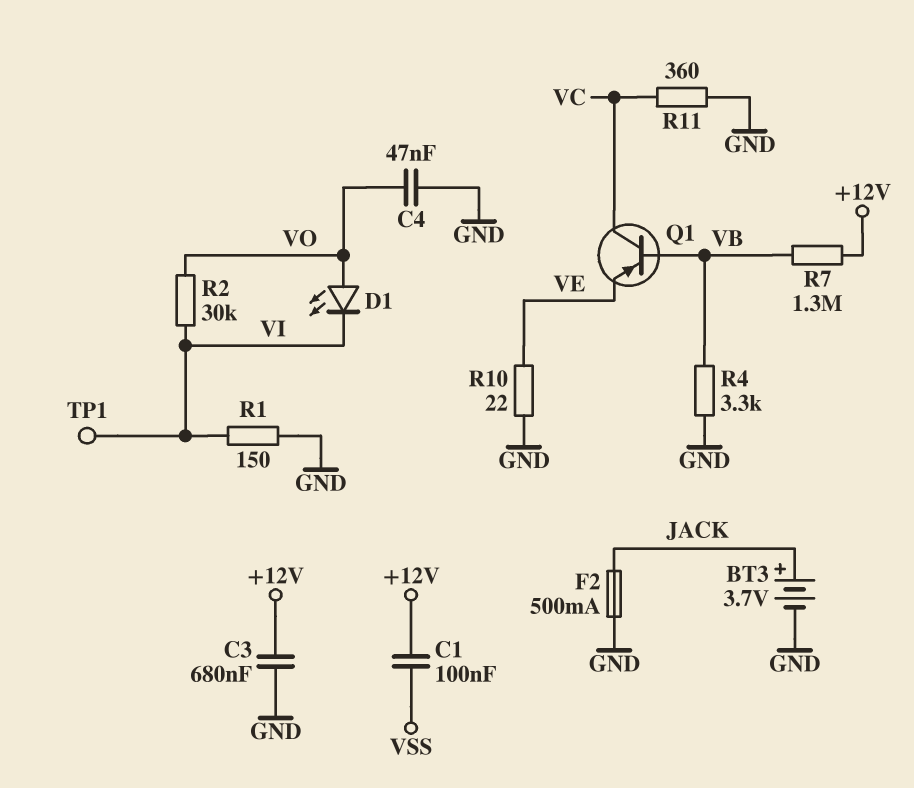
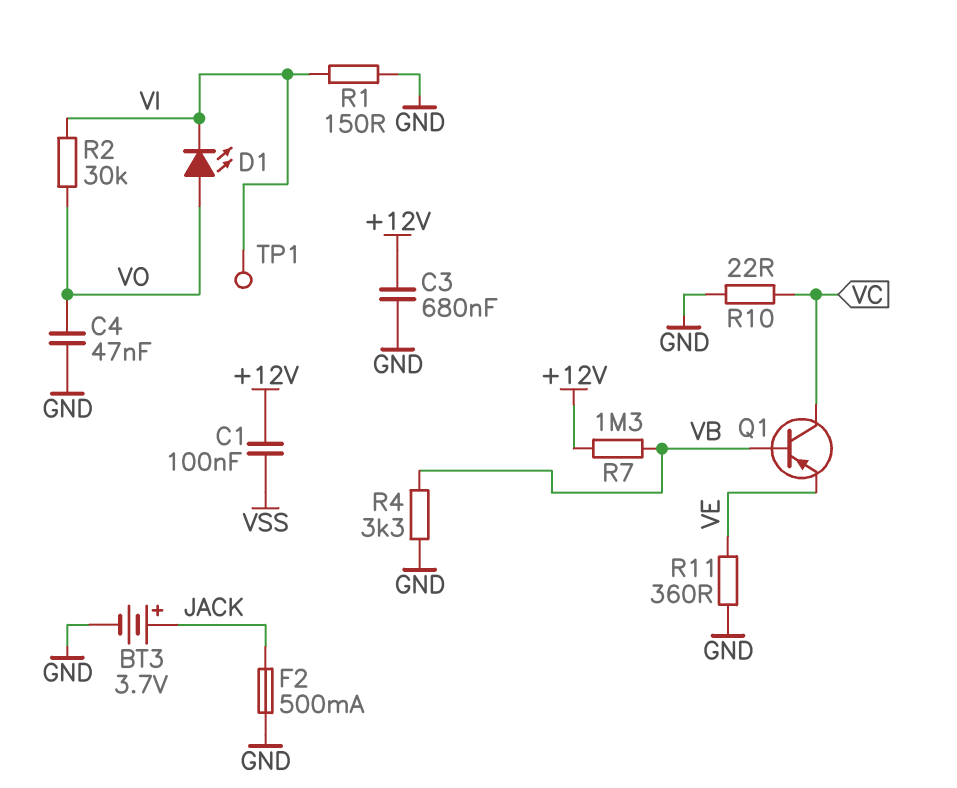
R10: 22 (GND, VE) -> 22 (GND, VC)
R11: 360 (GND, VC) -> 360 (GND, VE)

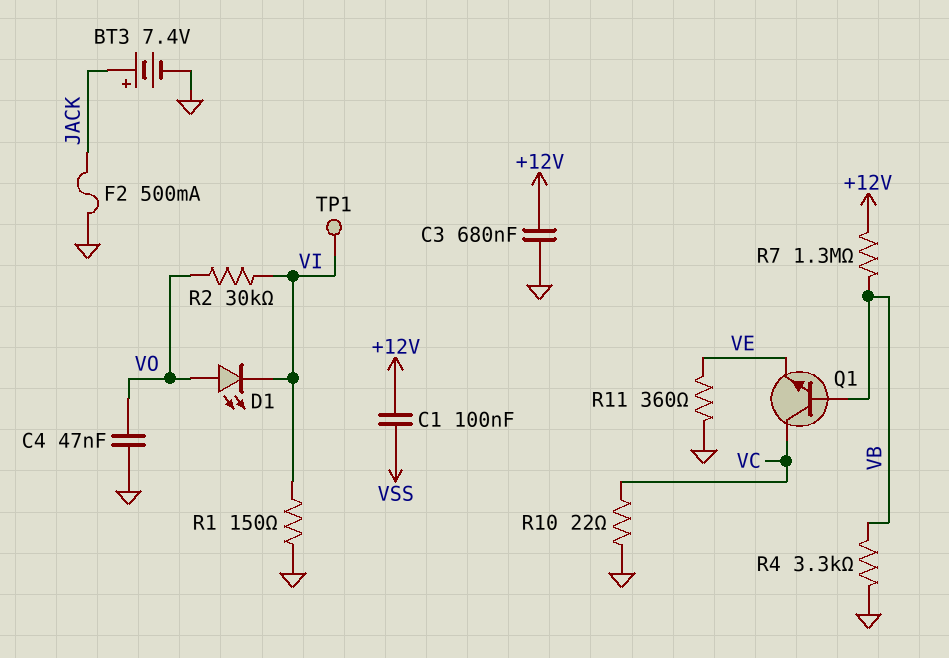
BT3: 3.7V (plus JACK, minus GND) -> 7.4V (plus JACK, minus GND)
Q1: PNP (B VB, C VC, E VE) -> NPN (B VB, C VC, E VE)

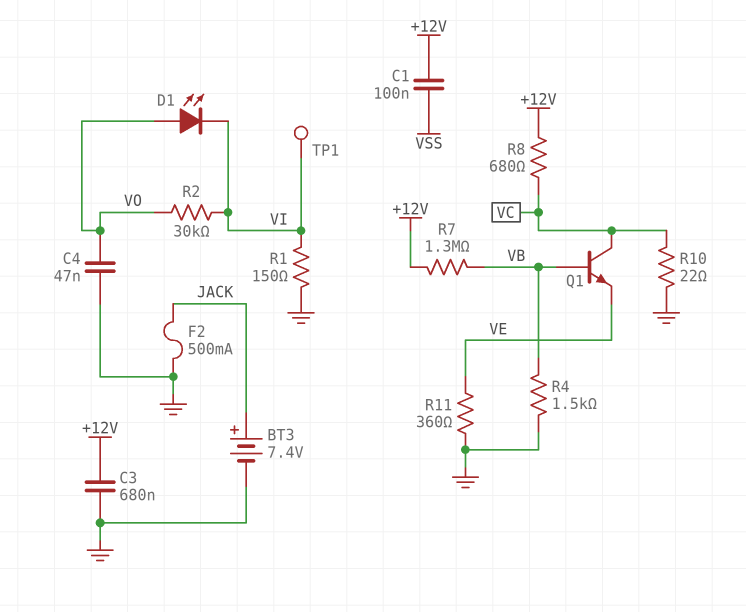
R4: 3.3k (GND, VB) -> 1.5k (GND, VB)
R8: none -> 680 (+12V, VC)

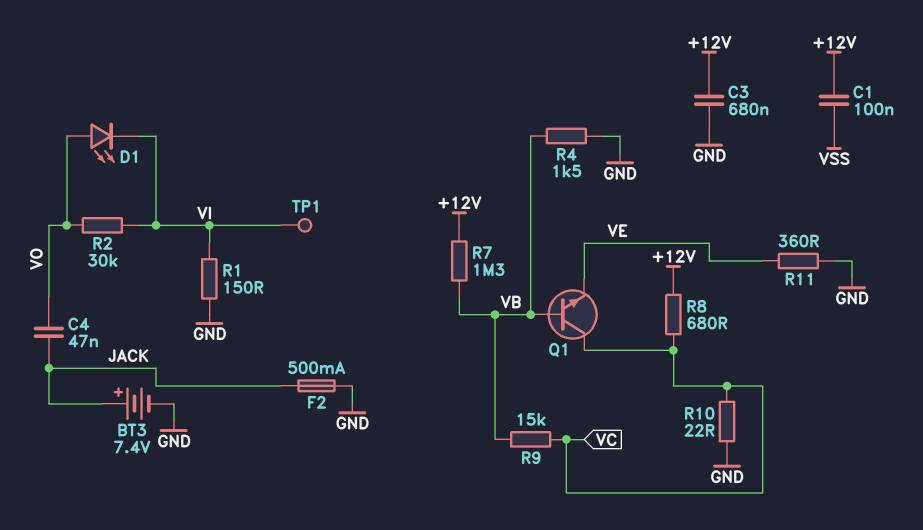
C4: 47nF (GND, VO) -> 47nF (JACK, VO)
R9: none -> 15k (VB, VC)

